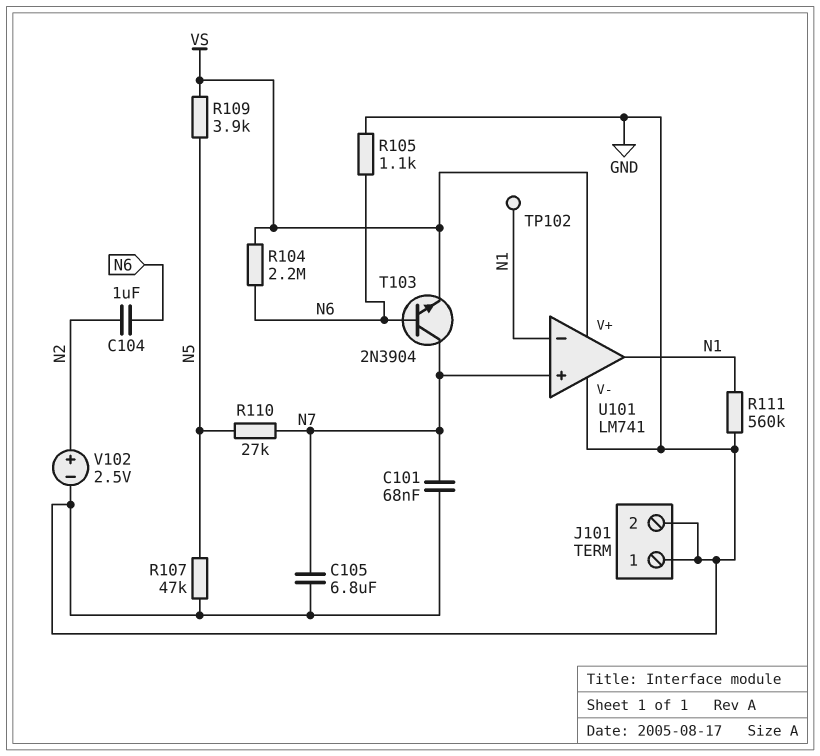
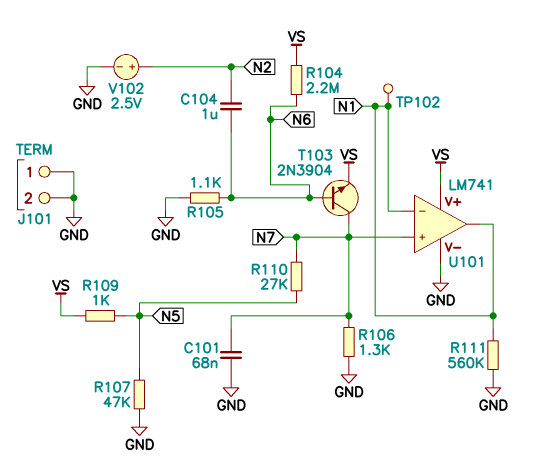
C105: 6.8uF (GND, N7) -> none
R106: none -> 1.3k (GND, N7)
R109: 3.9k (N5, VS) -> 1k (N5, VS)

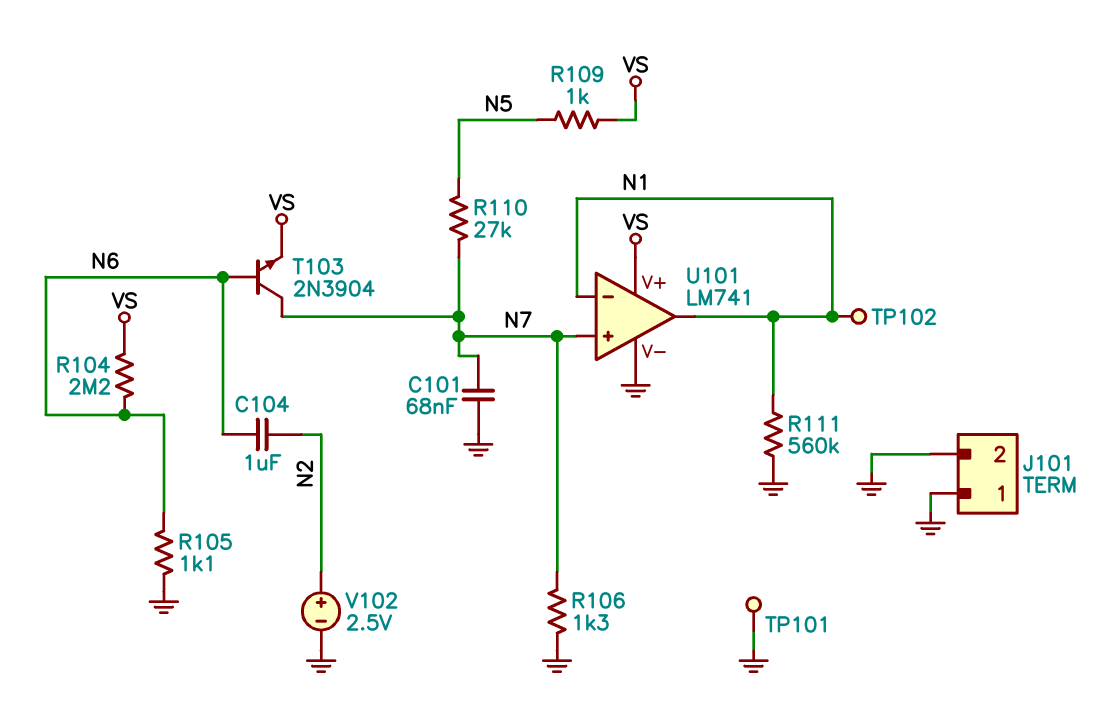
R107: 47k (GND, N5) -> none
TP101: none -> test point (GND)

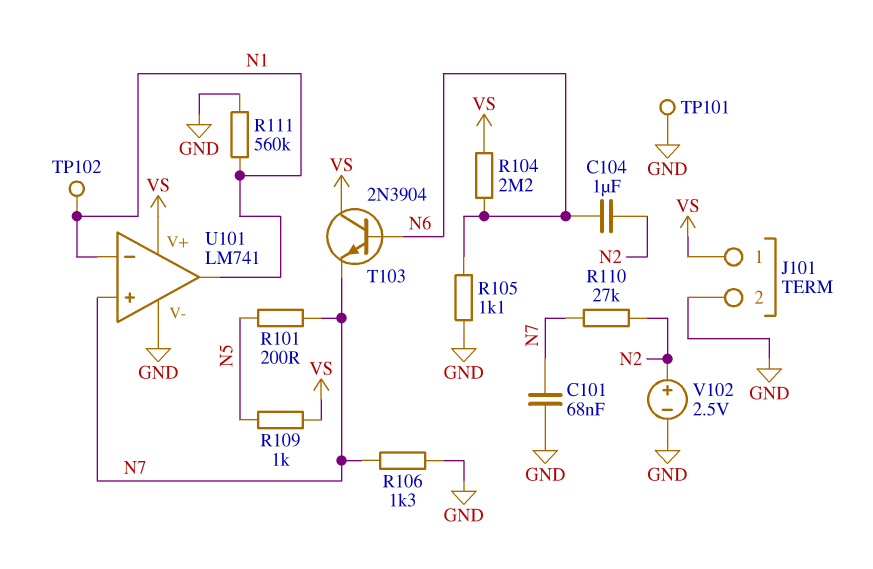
J101 pin 1: GND -> VS
R101: none -> 200 (N5, N7)
R110: 27k (N5, N7) -> 27k (N2, N7)
T103: NPN 2N3904 (B N6, C N7, E VS) -> NPN 2N3904 (B N6, C VS, E N7)

